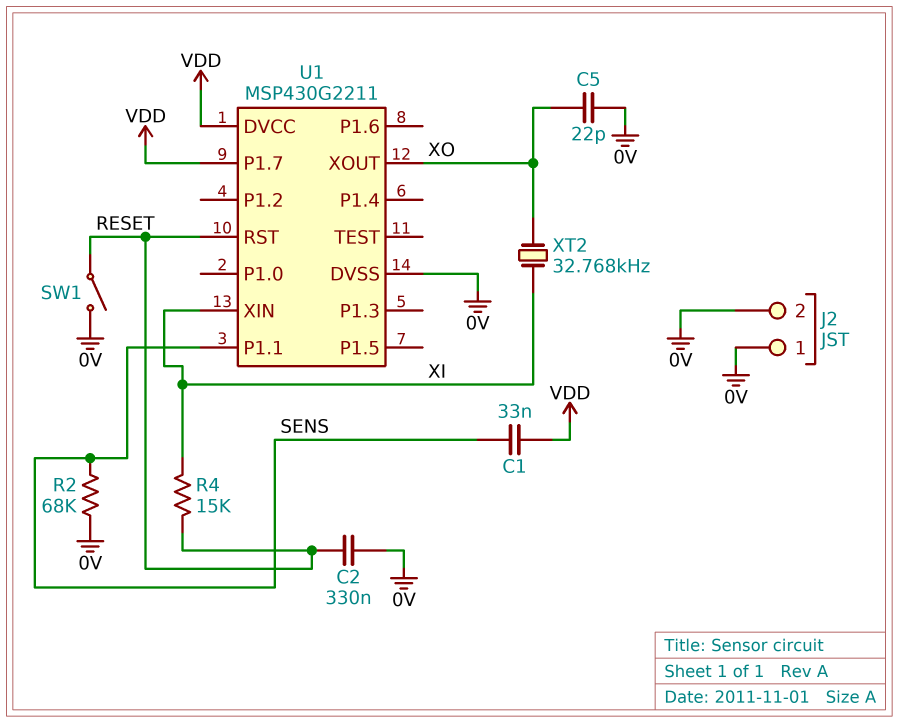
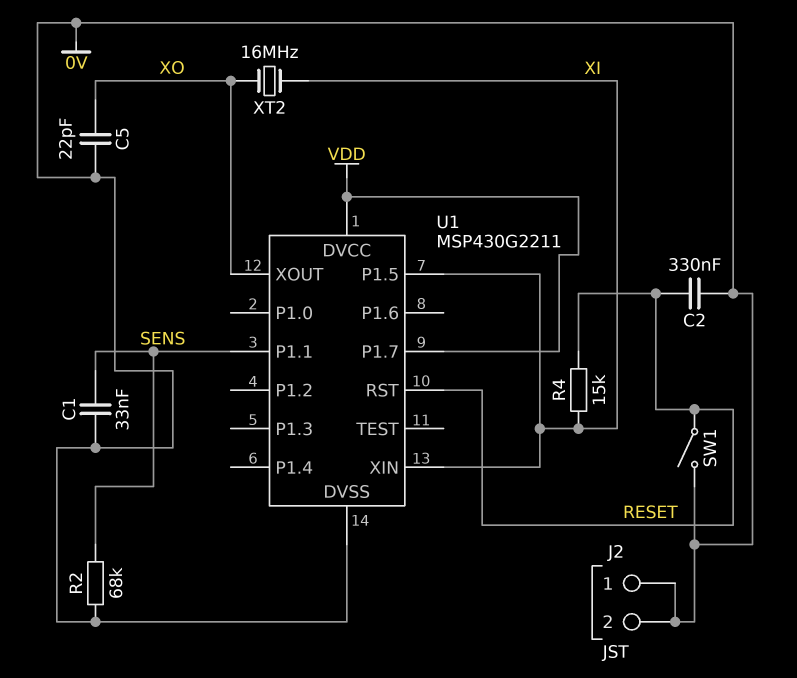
C1: 33nF (SENS, VDD) -> 33nF (0V, SENS)
U1 pin P1.5: none -> XI
XT2: 32.768kHz (XI, XO) -> 16MHz (XI, XO)

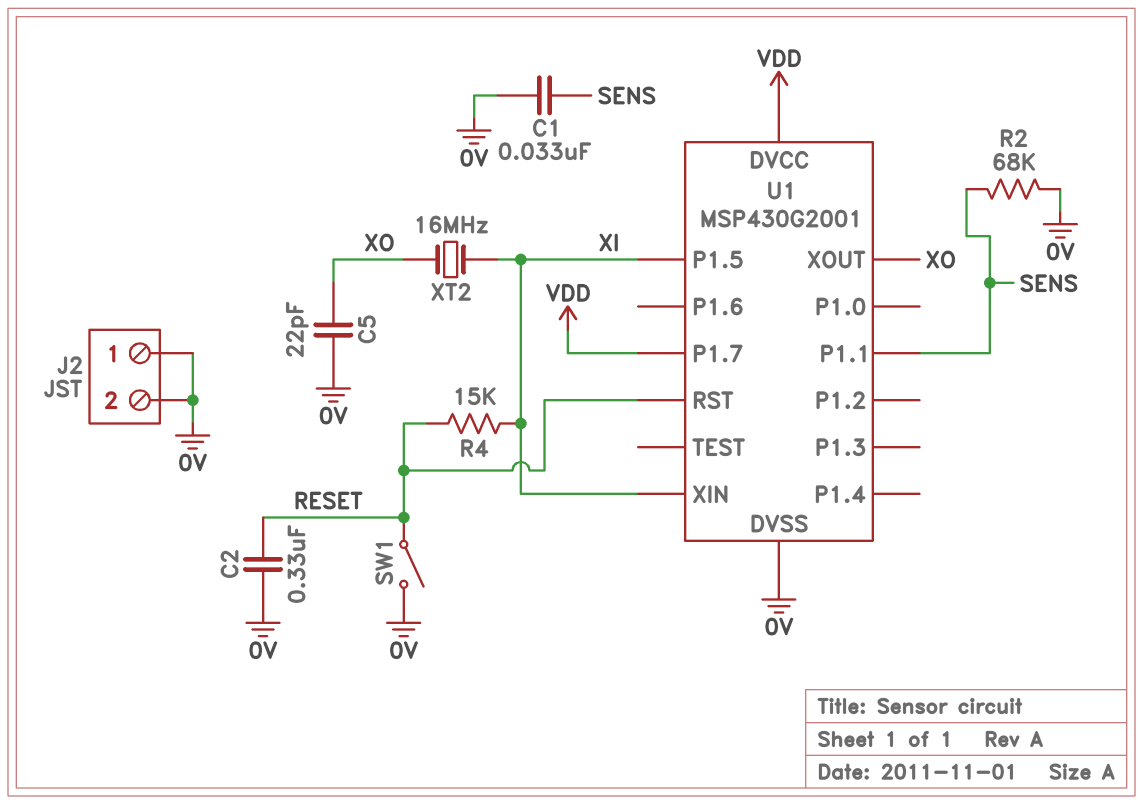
U1: MSP430G2211 -> MSP430G2001

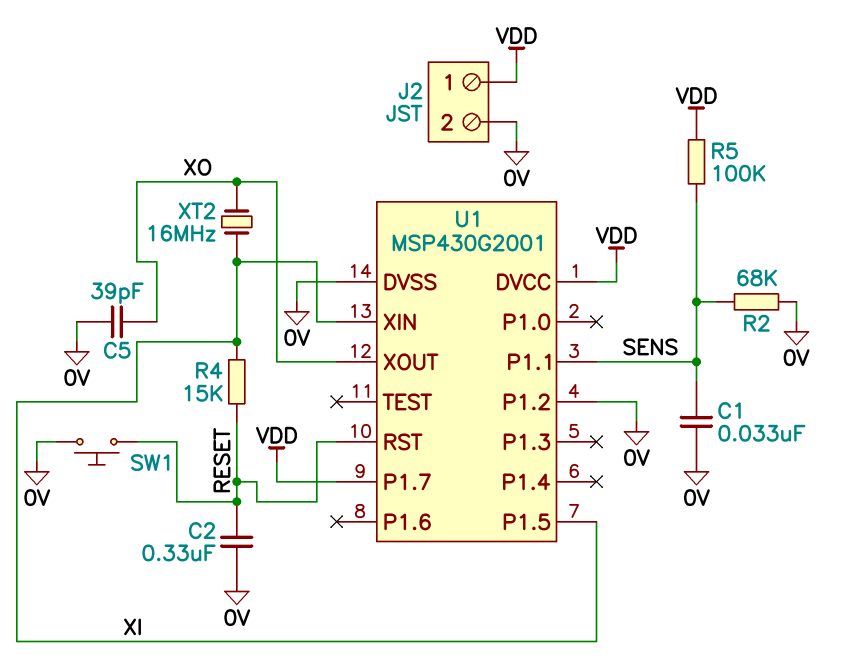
C5: 22pF (0V, XO) -> 39pF (0V, XO)
J2 pin 1: 0V -> VDD
R5: none -> 100k (SENS, VDD)
SW1: switch (0V, RESET) -> button (0V, RESET)
U1 pin P1.2: none -> 0V

